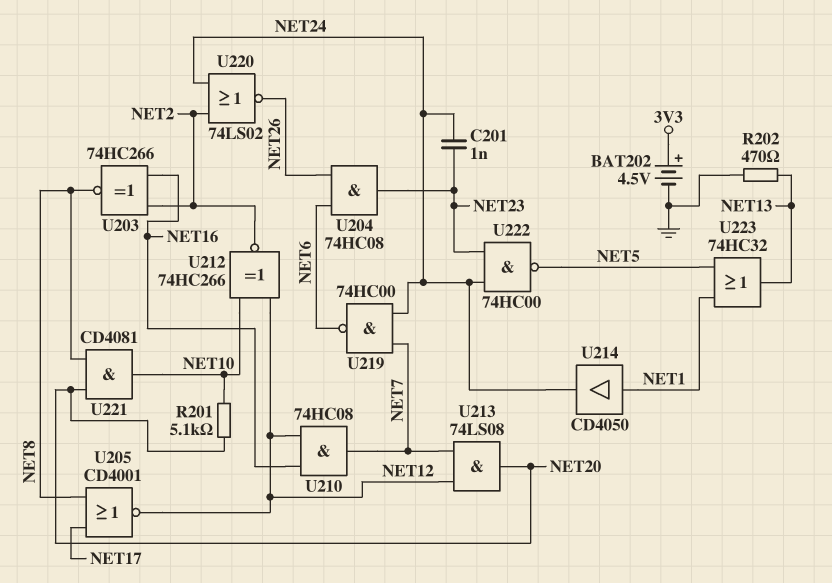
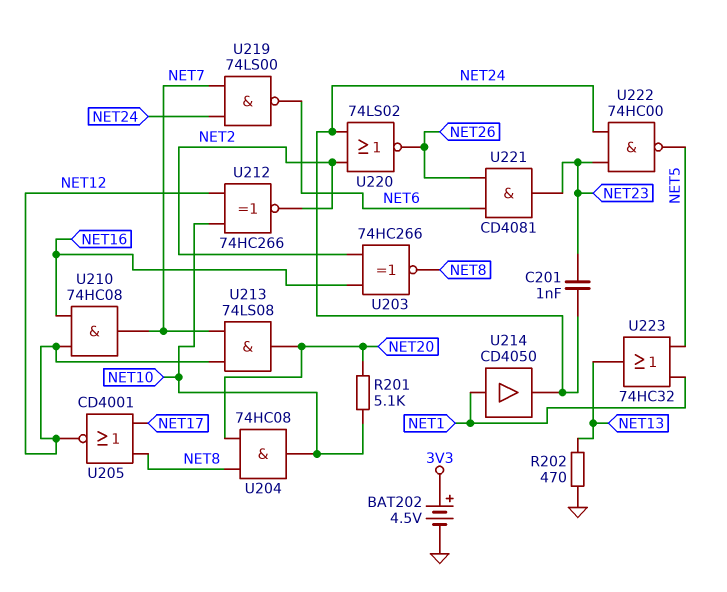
U204: AND 74HC08 (in NET6, in NET26, out NET23) -> AND 74HC08 (in NET8, in NET20, out NET10)
U219: NAND 74HC00 (in NET7, in NET24, out NET6) -> NAND 74LS00 (in NET7, in NET24, out NET6)
U221: AND CD4081 (in NET8, in NET20, out NET10) -> AND CD4081 (in NET6, in NET26, out NET23)

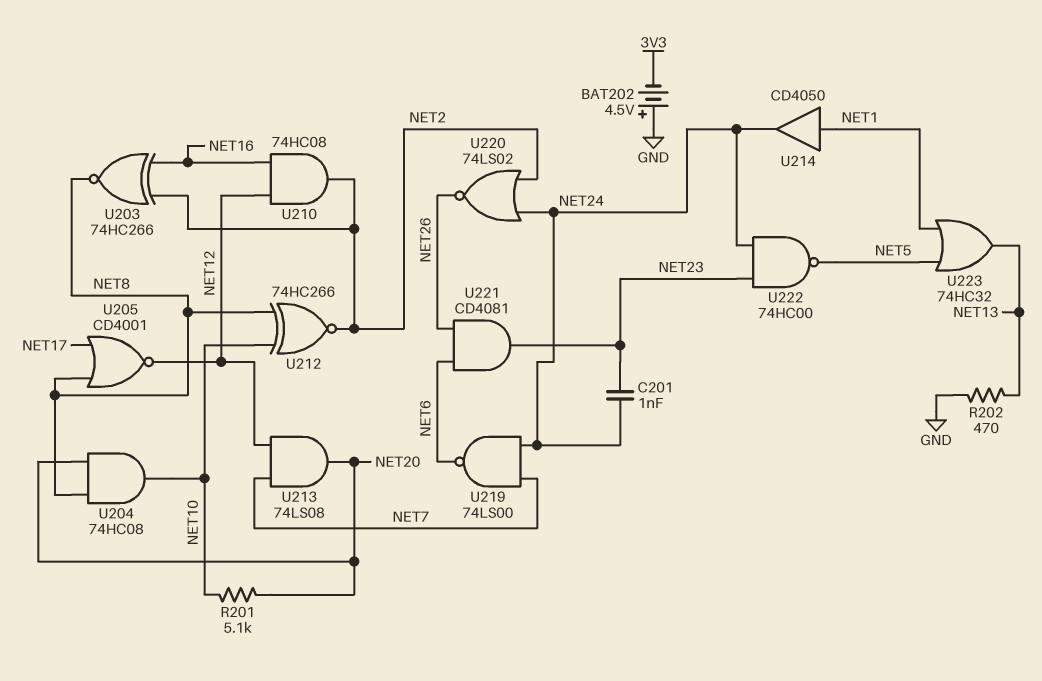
BAT202: 4.5V (plus 3V3, minus GND) -> 4.5V (plus GND, minus 3V3)
U210: AND 74HC08 (in NET12, in NET16, out NET7) -> AND 74HC08 (in NET12, in NET16, out NET2)
U212: XNOR 74HC266 (in NET10, in NET12, out NET2) -> XNOR 74HC266 (in NET8, in NET10, out NET2)

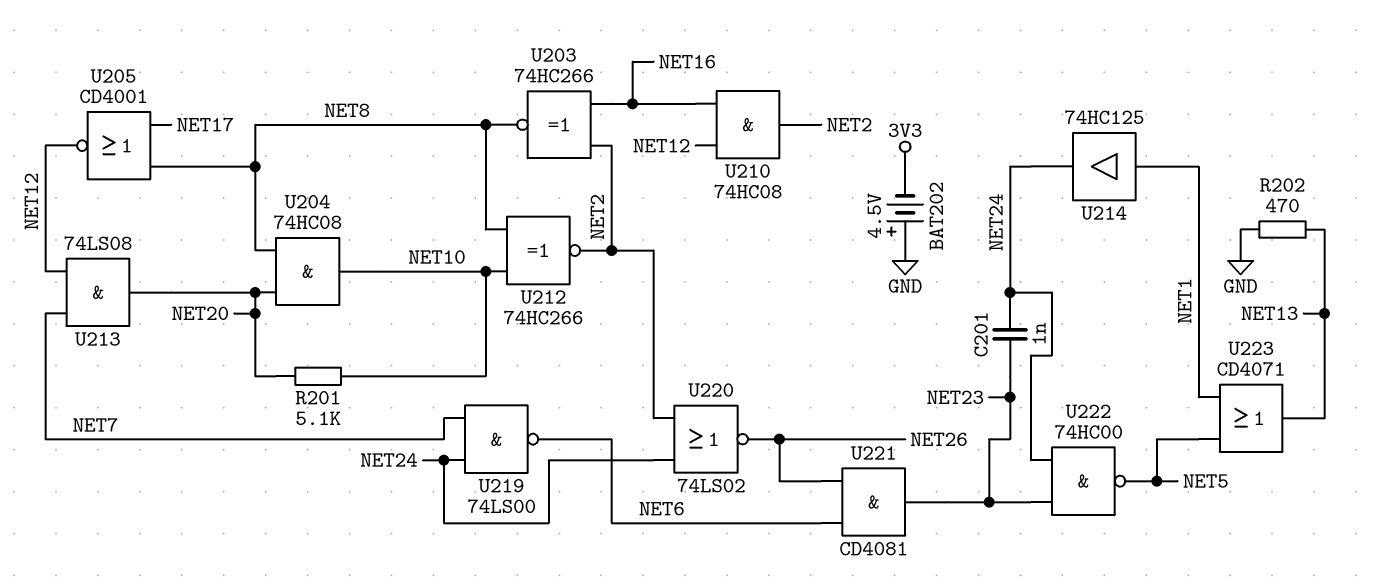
U214: buffer CD4050 (in NET1, out NET24) -> buffer 74HC125 (in NET1, out NET24)
U223: OR 74HC32 (in NET1, in NET5, out NET13) -> OR CD4071 (in NET1, in NET5, out NET13)

